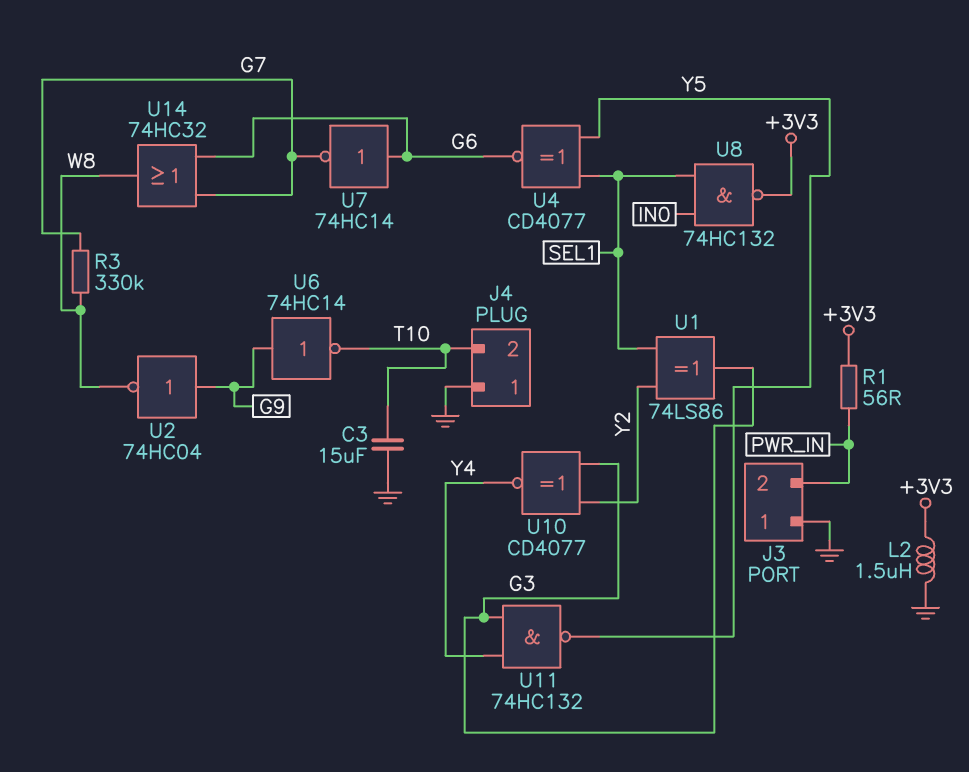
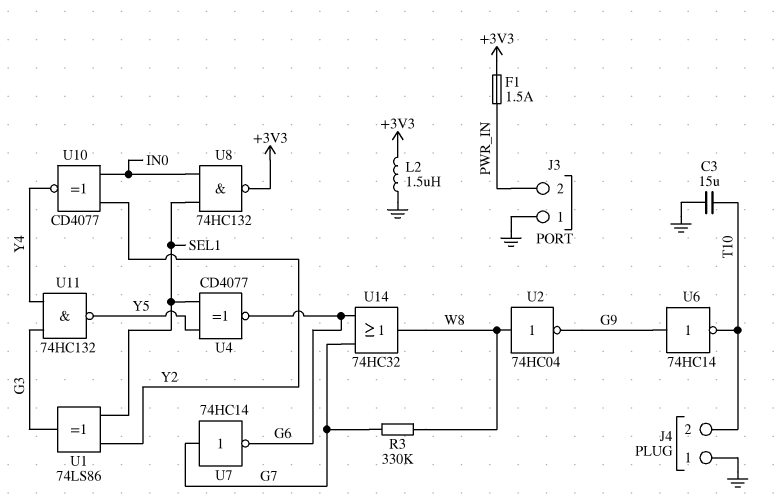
F1: none -> 1.5A (+3V3, PWR_IN)
R1: 56 (+3V3, PWR_IN) -> none
U2: NOT 74HC04 (in G9, out W8) -> NOT 74HC04 (in W8, out G9)
U7: NOT 74HC14 (in G6, out G7) -> NOT 74HC14 (in G7, out G6)
U10: XNOR CD4077 (in G3, in Y2, out Y4) -> XNOR CD4077 (in IN0, in Y2, out Y4)

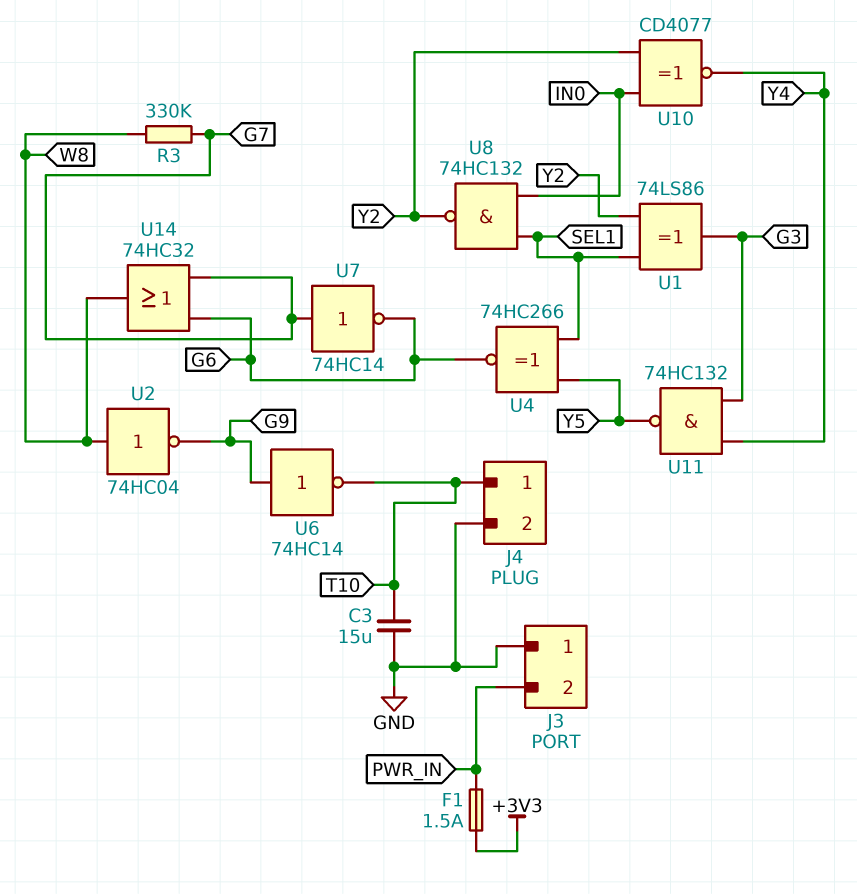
J4 pin 1: GND -> T10
J4 pin 2: T10 -> GND
L2: 1.5uH (+3V3, GND) -> none
U4: XNOR CD4077 (in SEL1, in Y5, out G6) -> XNOR 74HC266 (in SEL1, in Y5, out G6)
U8: NAND 74HC132 (in IN0, in SEL1, out +3V3) -> NAND 74HC132 (in IN0, in SEL1, out Y2)

